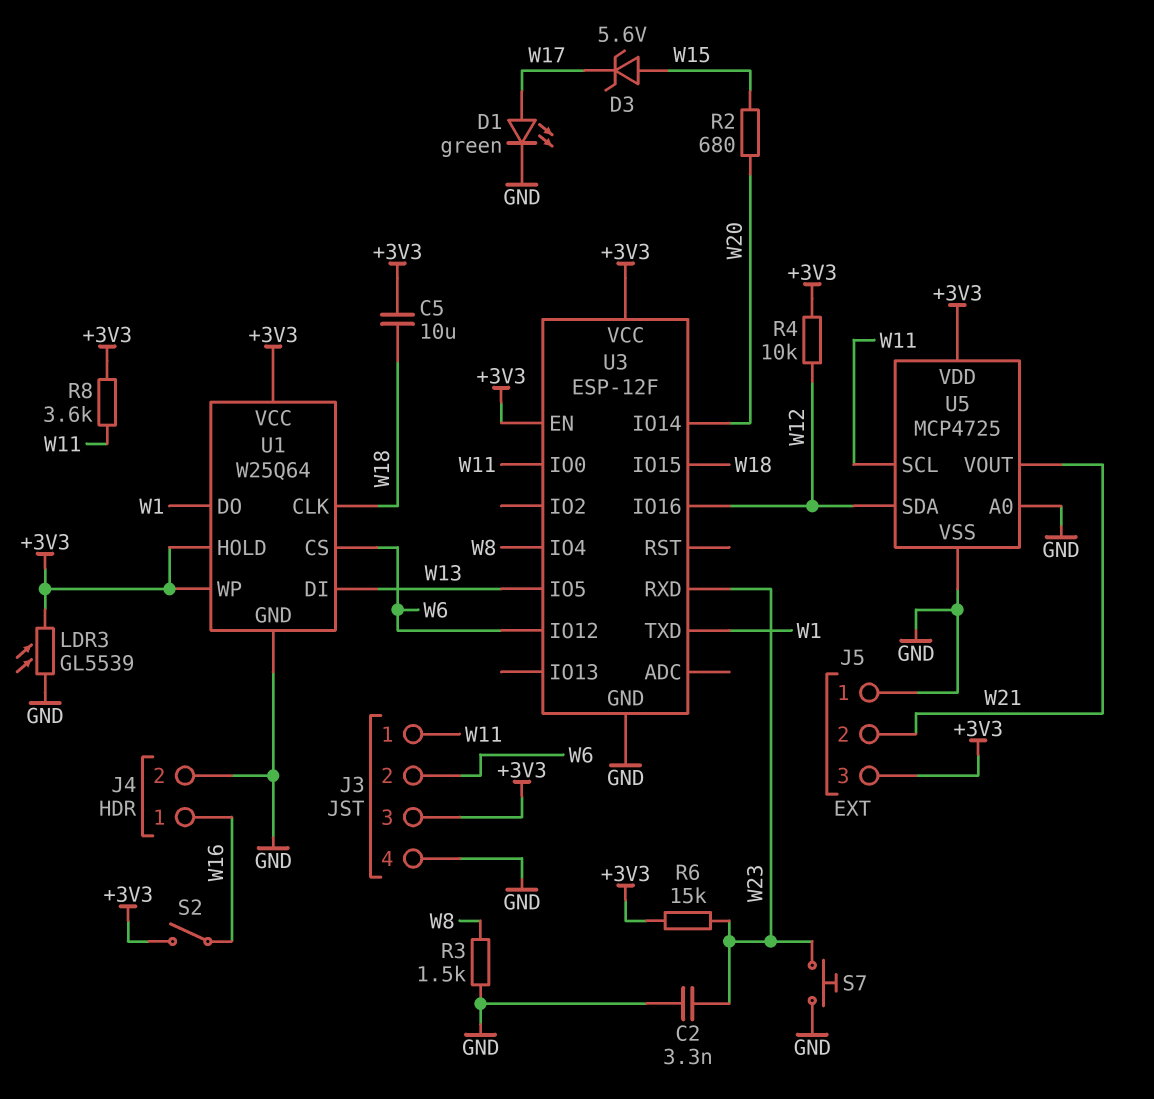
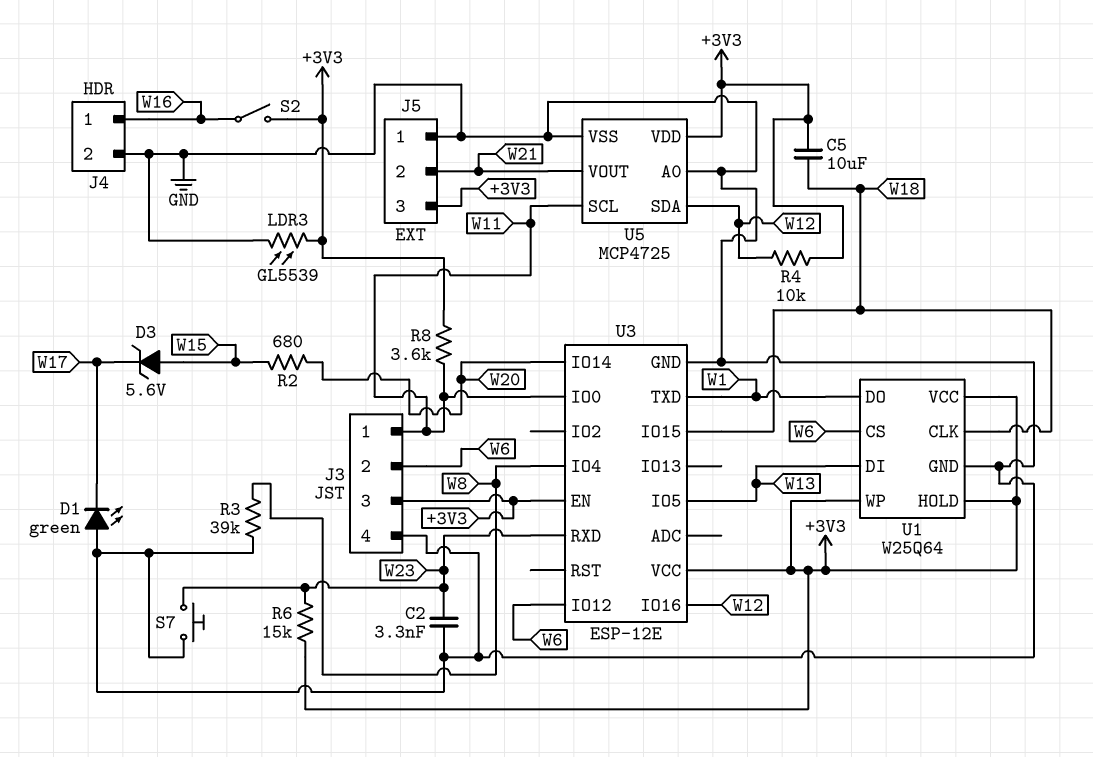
D1: LED green (A W17, K GND) -> LED green (A GND, K W17)
R3: 1.5k (GND, W8) -> 39k (GND, W8)
U3: ESP-12F -> ESP-12E

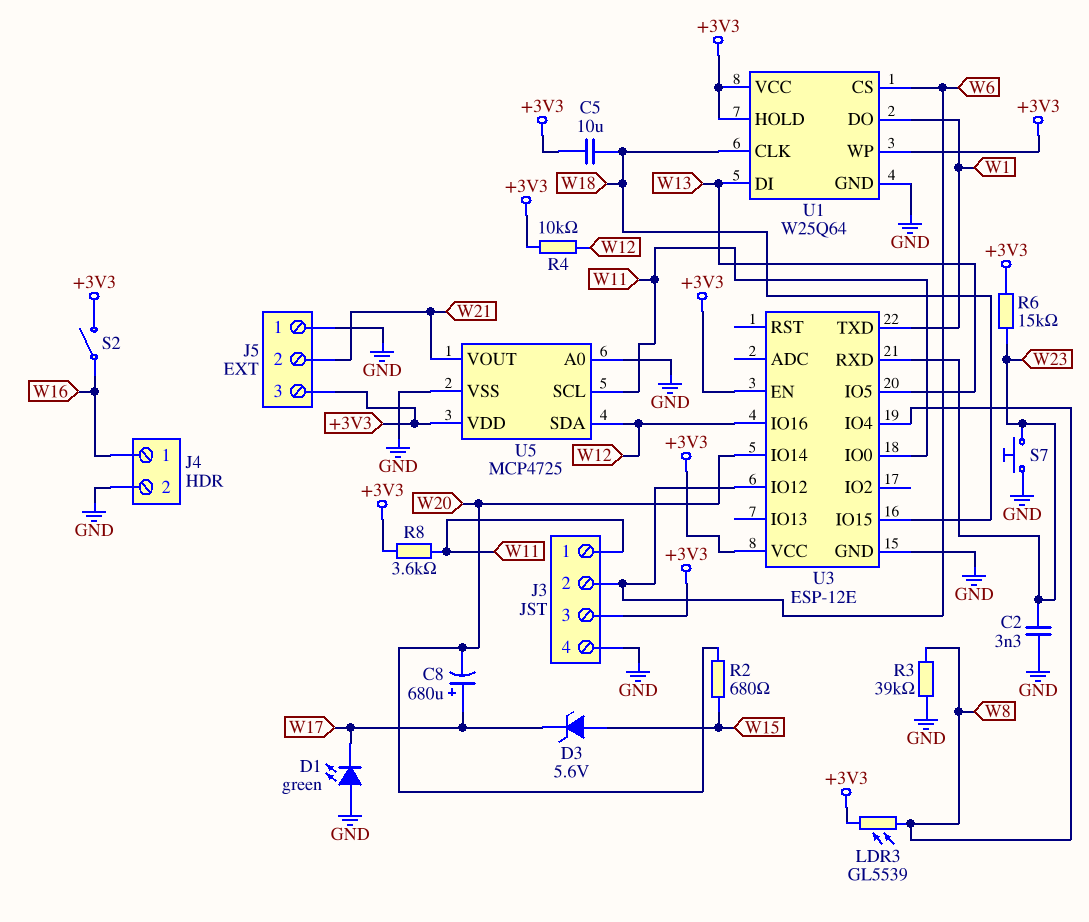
C8: none -> 680uF (plus W17, minus W20)
LDR3: GL5539 (+3V3, GND) -> GL5539 (+3V3, W8)

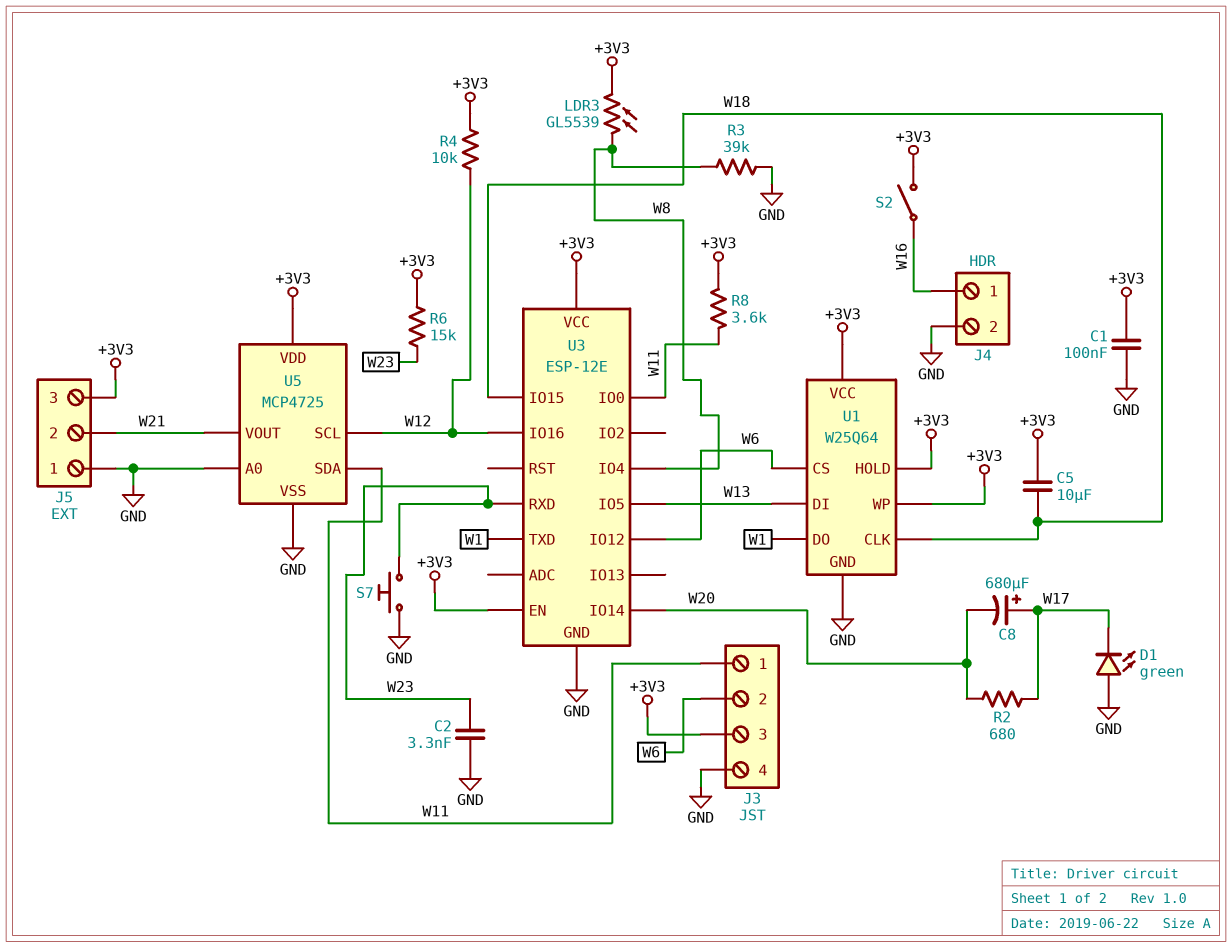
C1: none -> 100nF (+3V3, GND)
D3: zener 5.6V (A W15, K W17) -> none
R2: 680 (W15, W20) -> 680 (W17, W20)
U5 pin SCL: W11 -> W12
U5 pin SDA: W12 -> W11

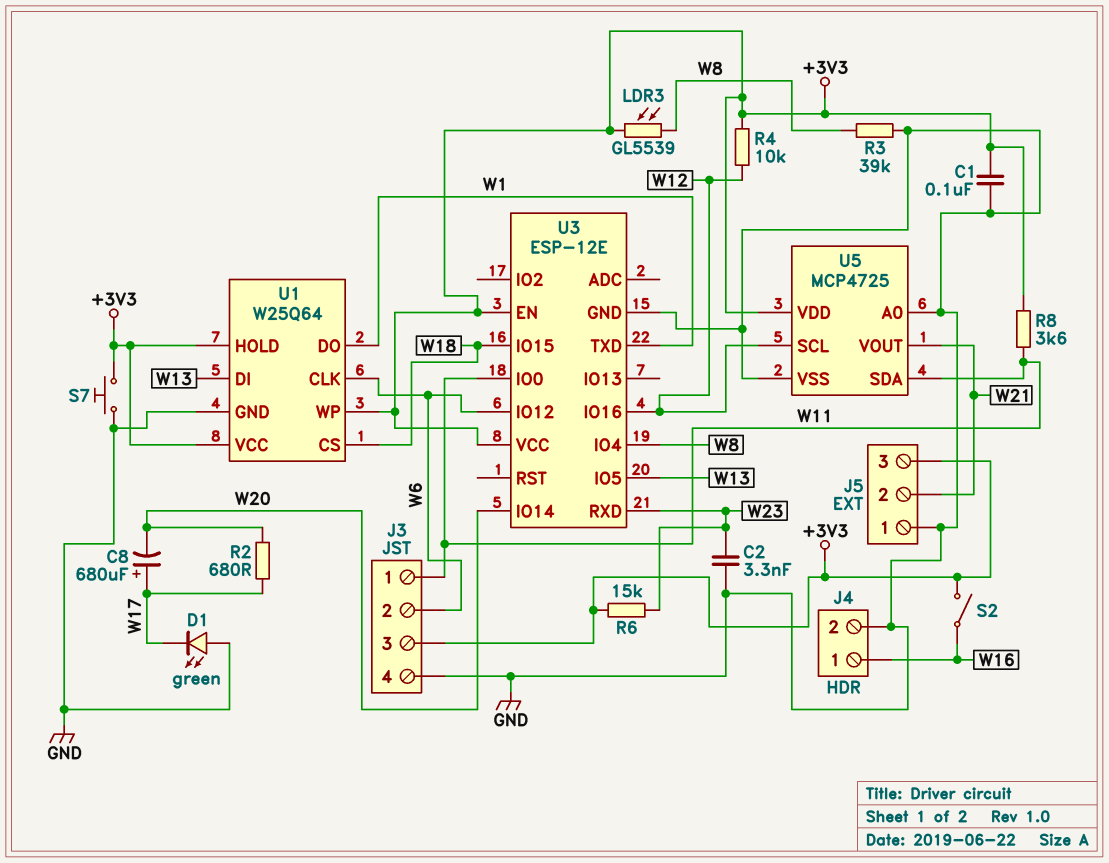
C5: 10uF (+3V3, W18) -> none
S7: button (GND, W23) -> button (+3V3, GND)
U1 pin CLK: W18 -> W6
U1 pin CS: W6 -> W18

